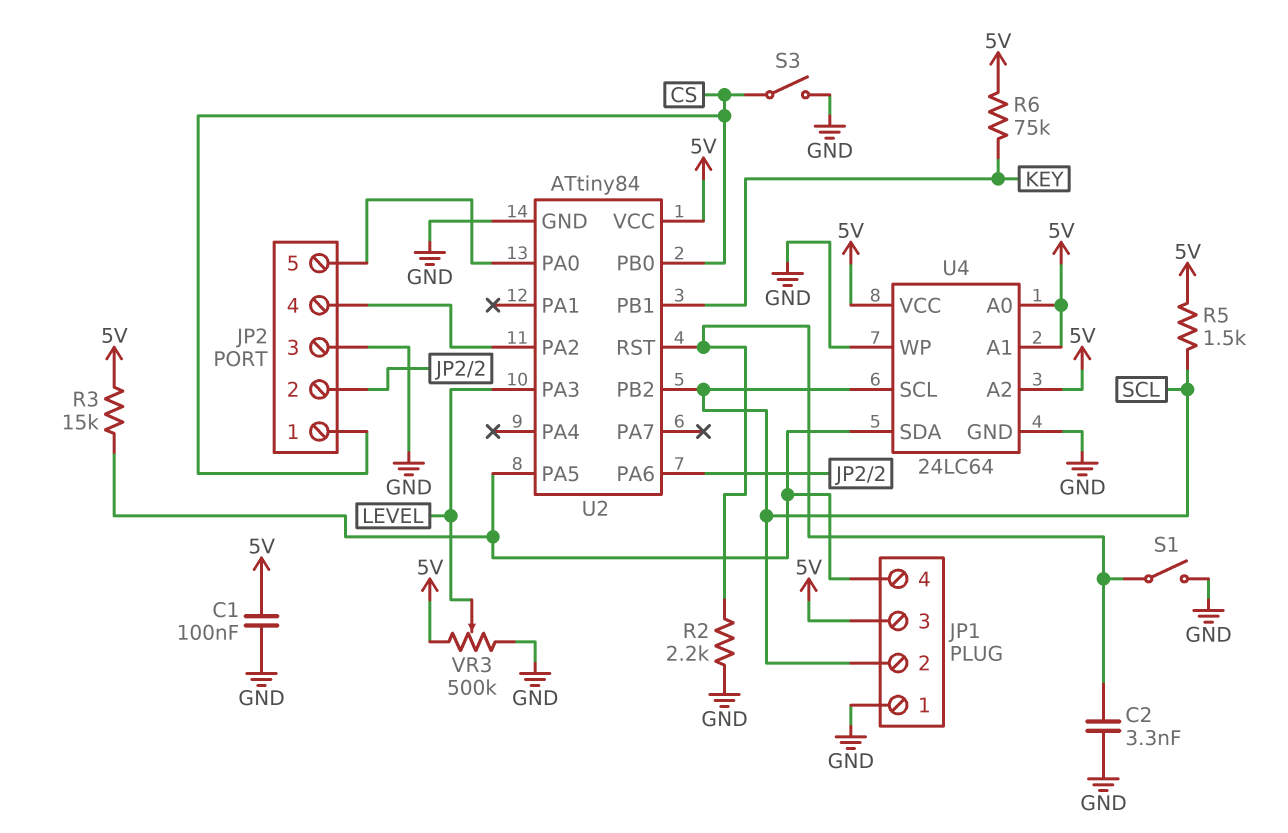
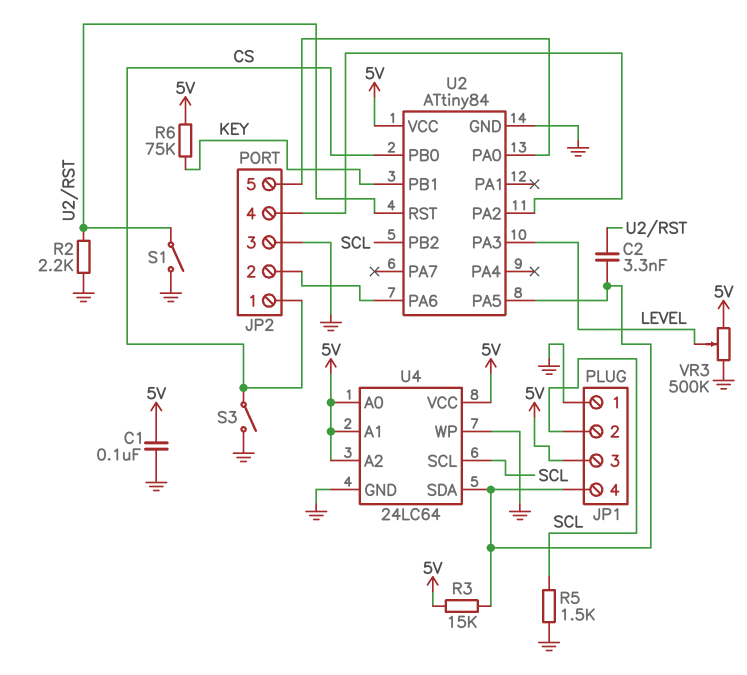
C2: 3.3nF (GND, U2/RST) -> 3.3nF (JP1/4, U2/RST)
R5: 1.5k (5V, SCL) -> 1.5k (GND, SCL)

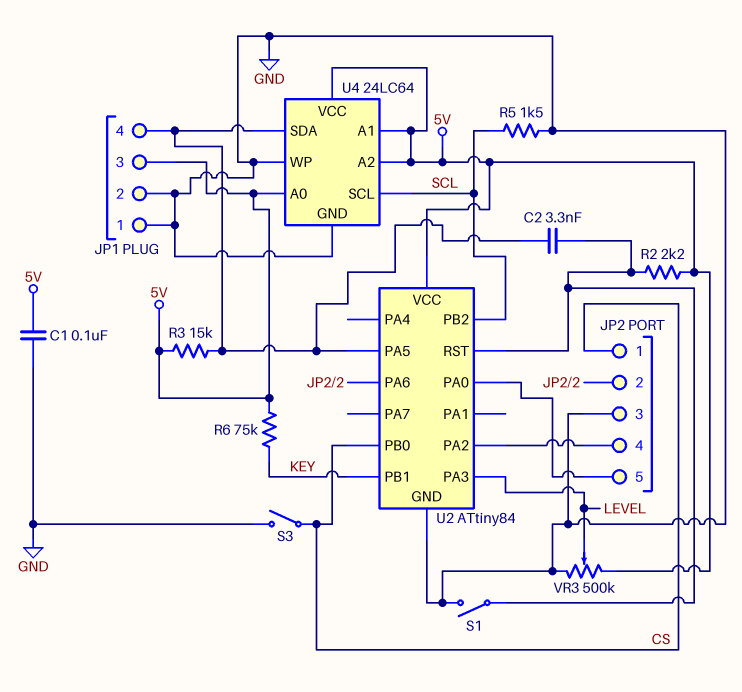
JP1 pin 2: SCL -> GND
R2: 2.2k (GND, U2/RST) -> 2.2k (5V, U2/RST)

